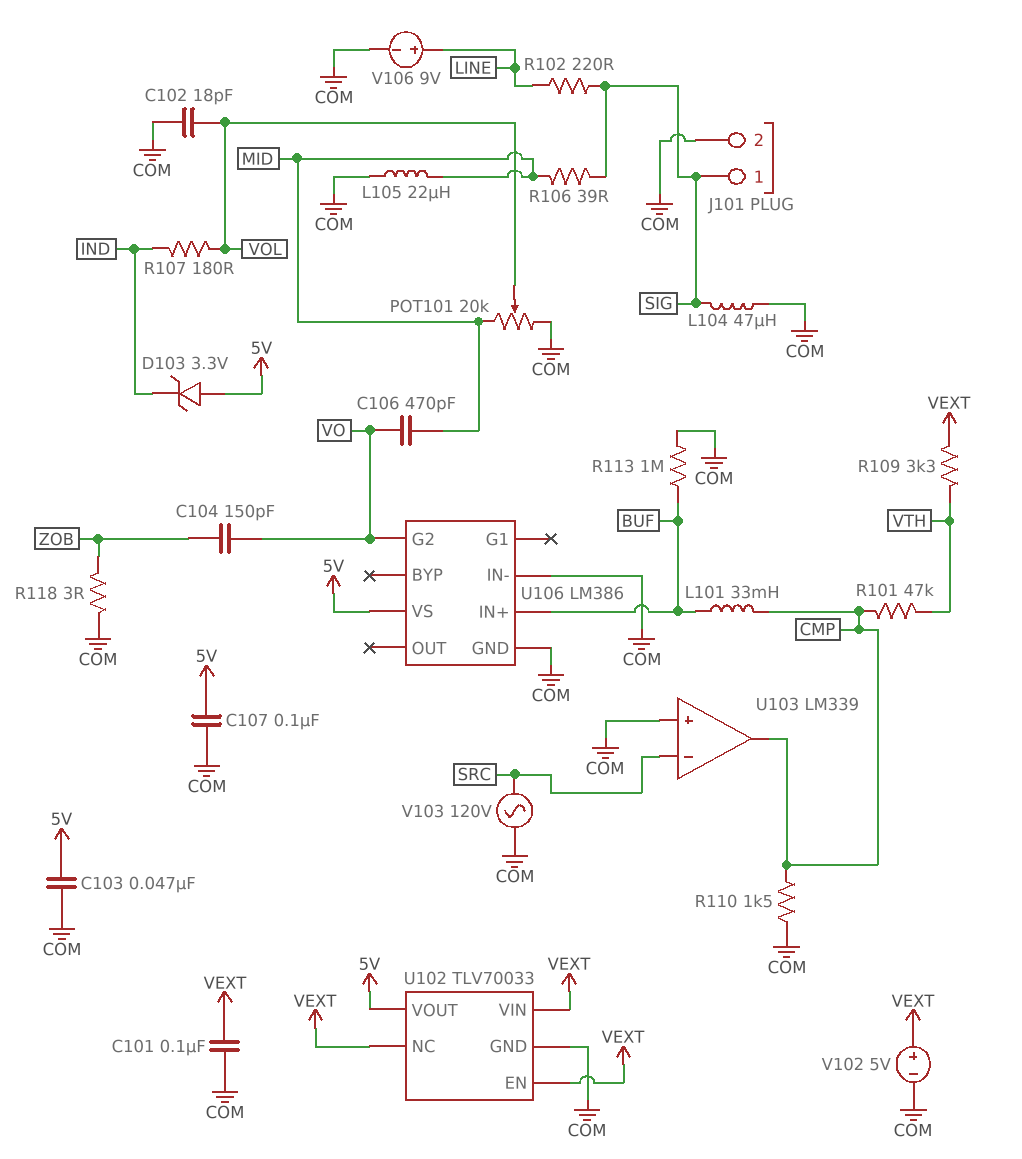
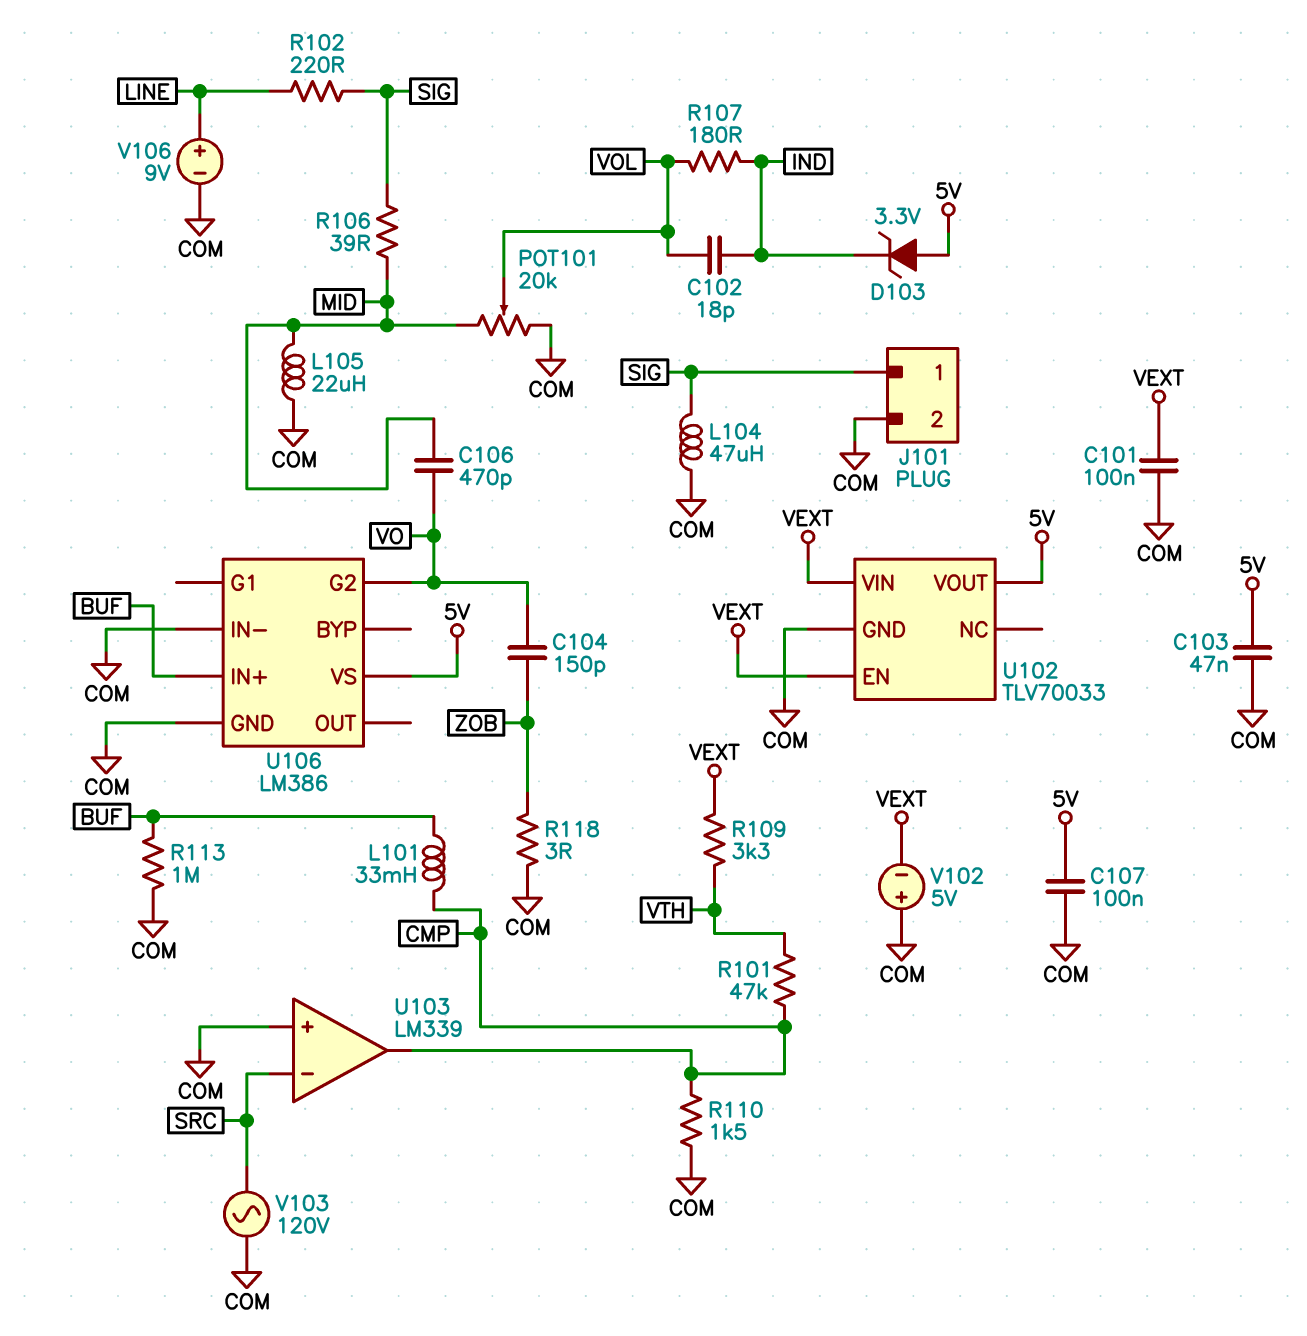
C102: 18pF (COM, VOL) -> 18pF (IND, VOL)
U102 pin NC: VEXT -> none
V102: 5V (plus VEXT, minus COM) -> 5V (plus COM, minus VEXT)

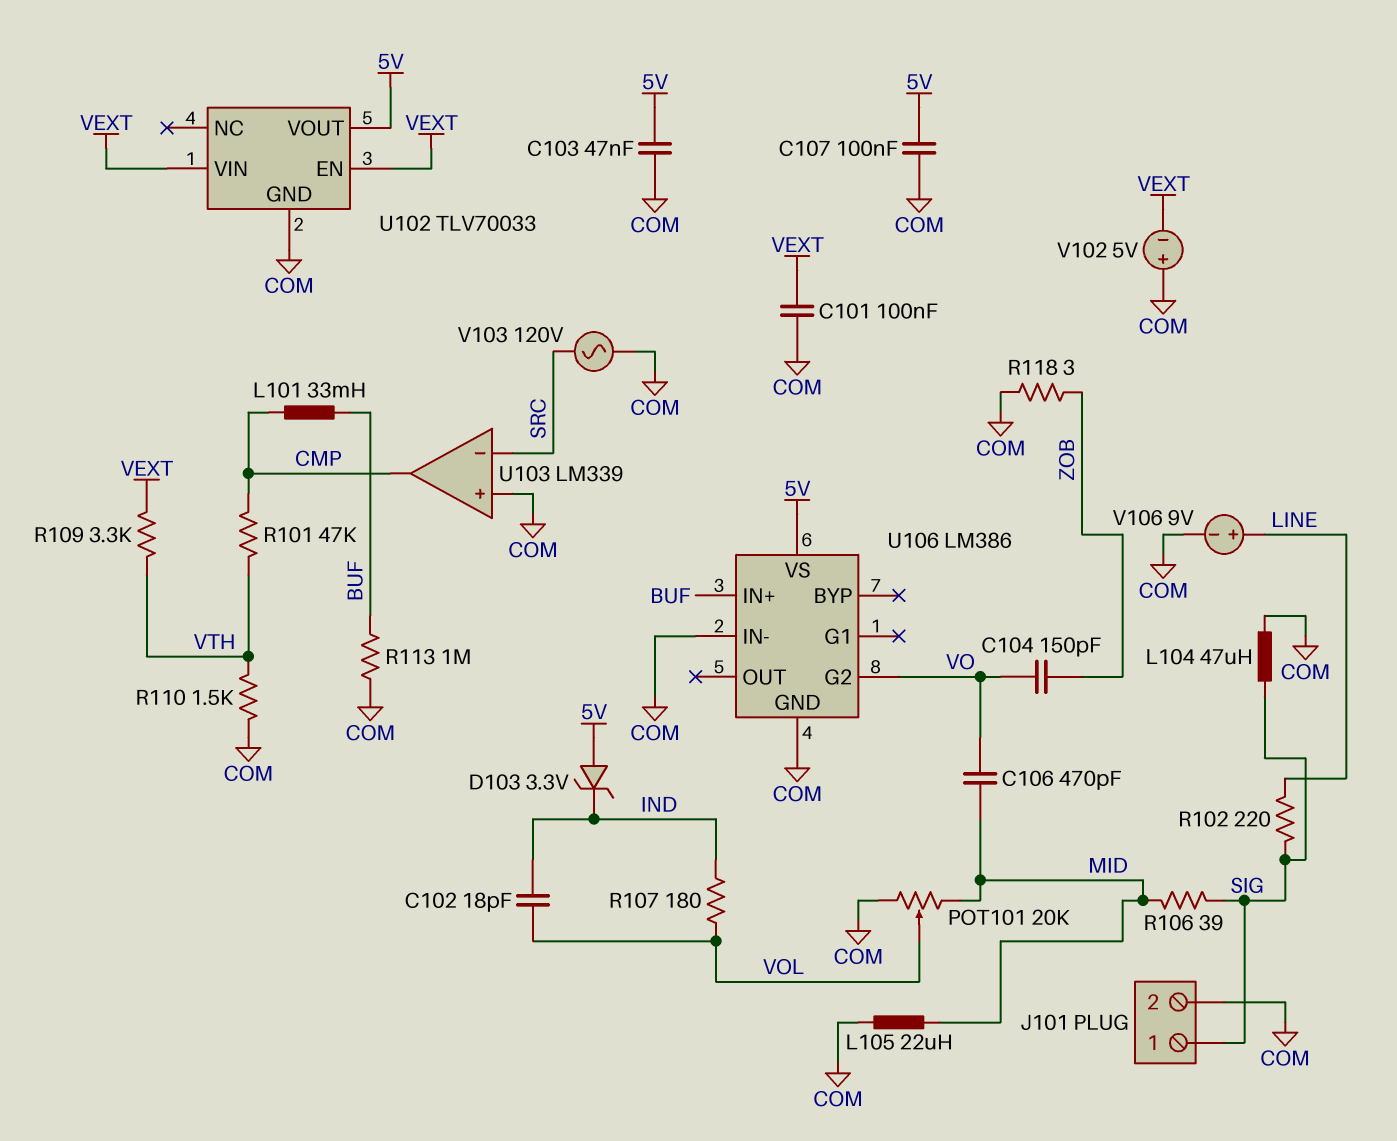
R110: 1.5k (CMP, COM) -> 1.5k (COM, VTH)

